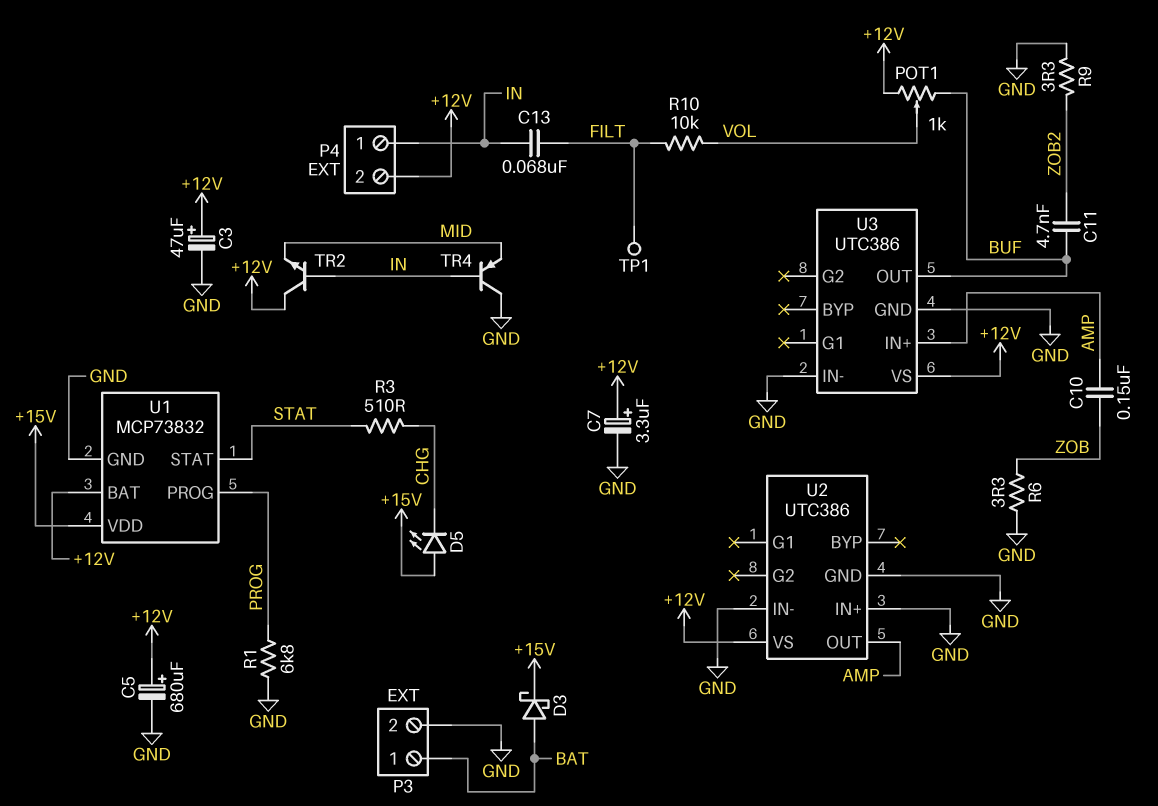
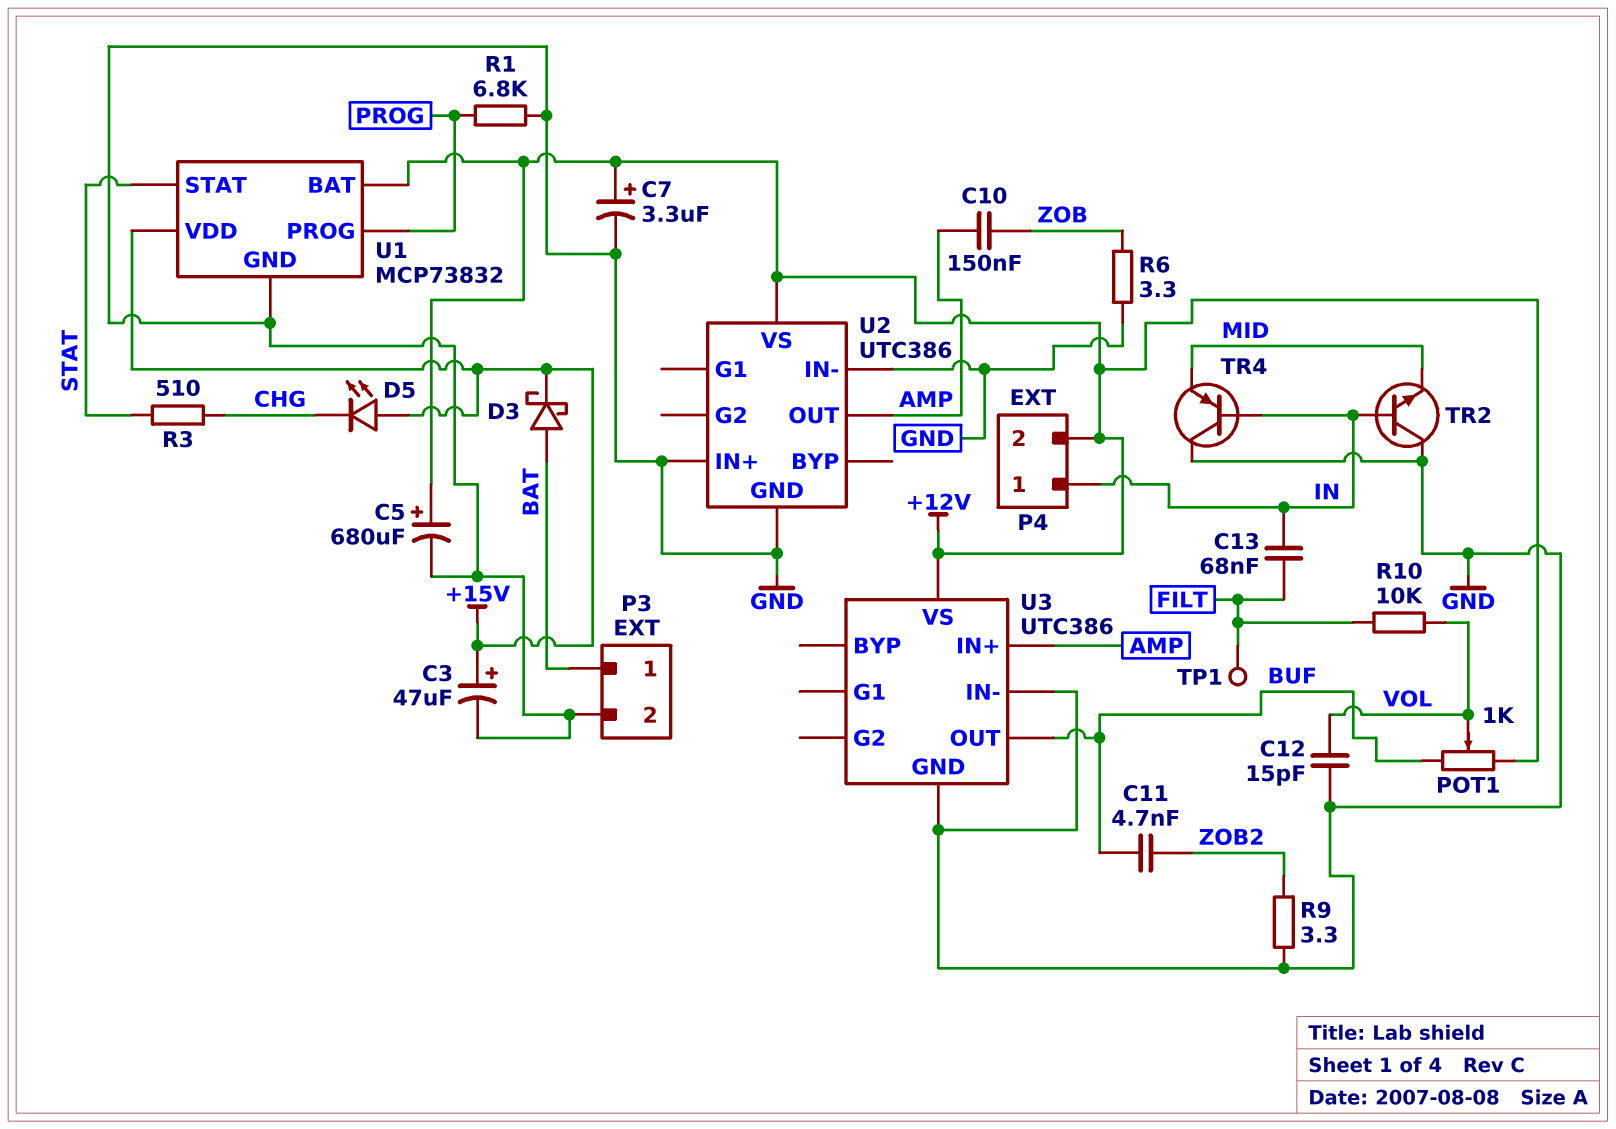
C3: 47uF (plus +12V, minus GND) -> 47uF (plus +15V, minus GND)
C12: none -> 15pF (GND, VOL)
TR2: NPN (B IN, C +12V, E MID) -> NPN (B IN, C GND, E MID)

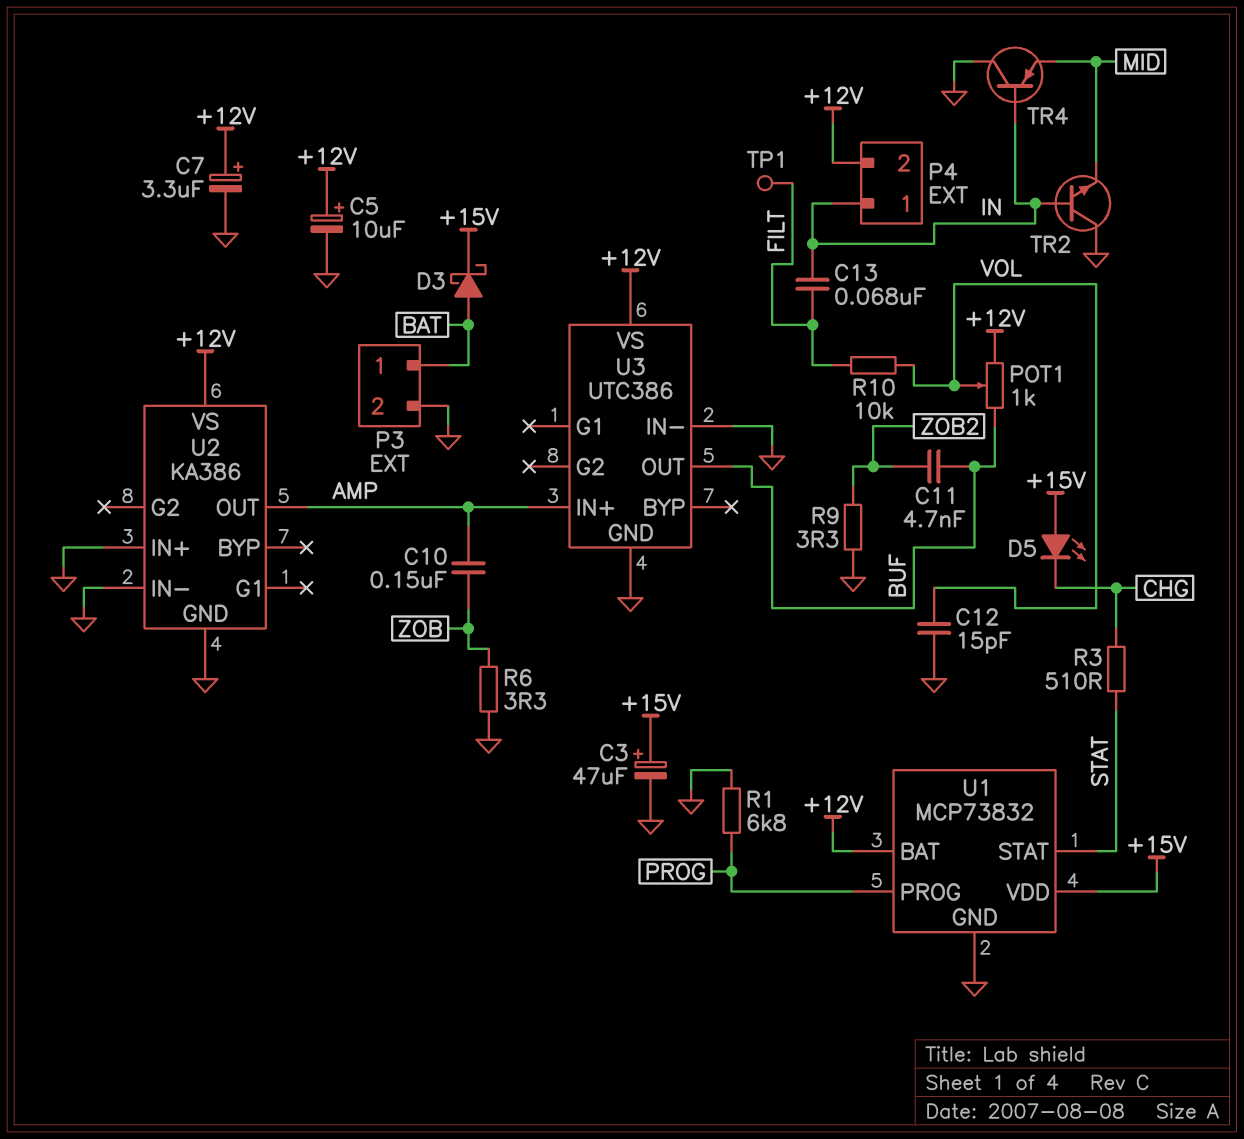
C5: 680uF (plus +12V, minus GND) -> 10uF (plus +12V, minus GND)
U2: UTC386 -> KA386

